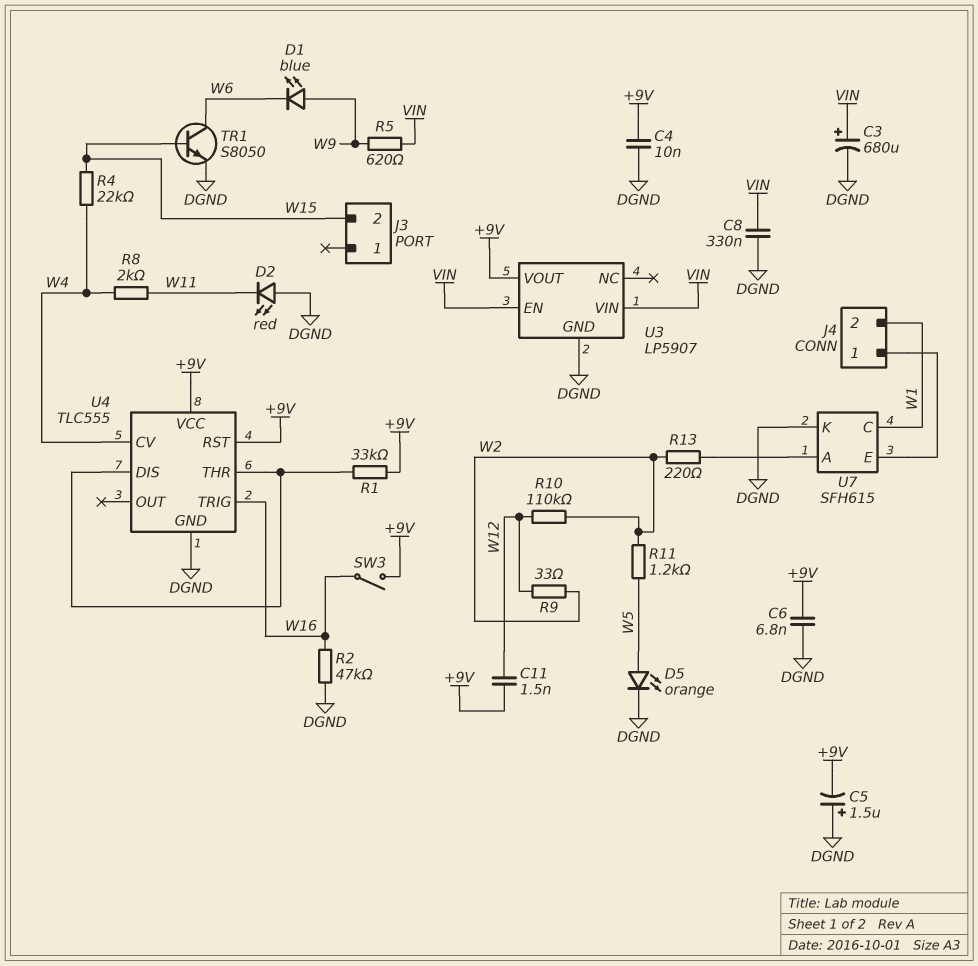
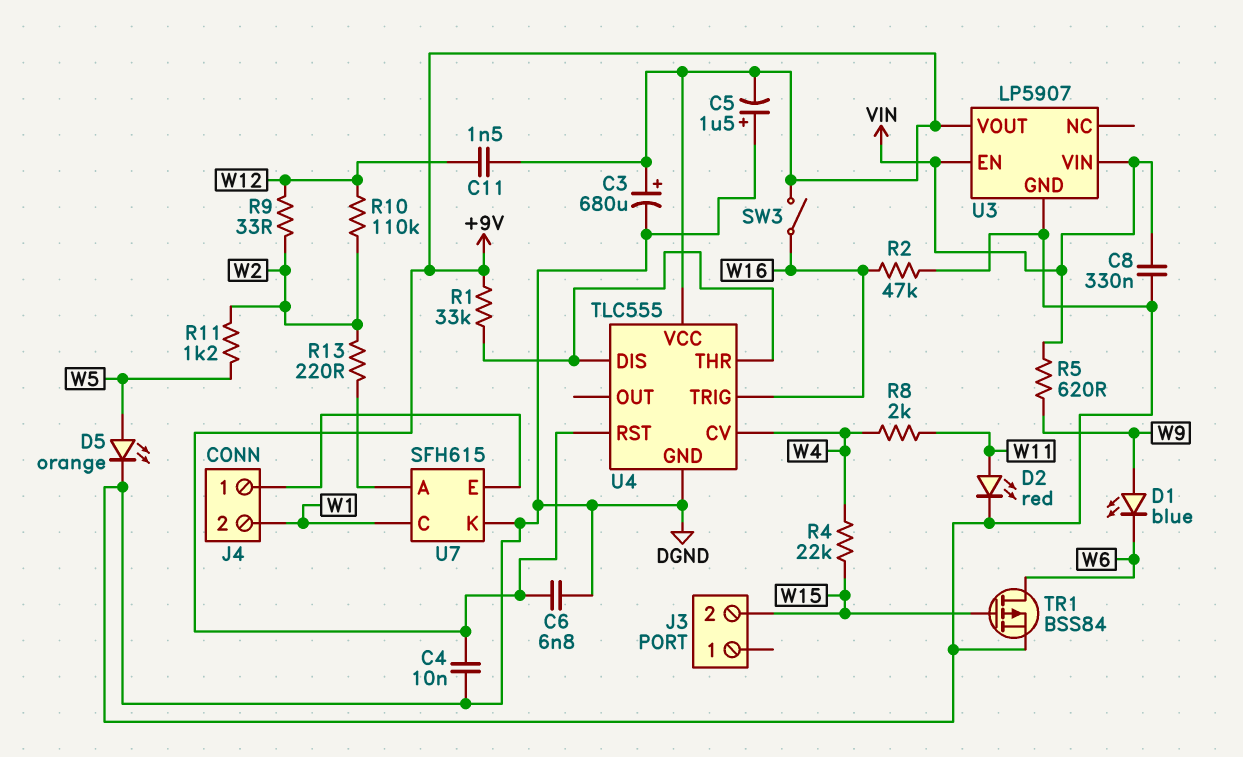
C3: 680uF (plus VIN, minus DGND) -> 680uF (plus +9V, minus DGND)
D2: LED red (A DGND, K W11) -> LED red (A W11, K DGND)
TR1: NPN S8050 (B W15, C W6, E DGND) -> PMOS BSS84 (G W15, D W6, S DGND)

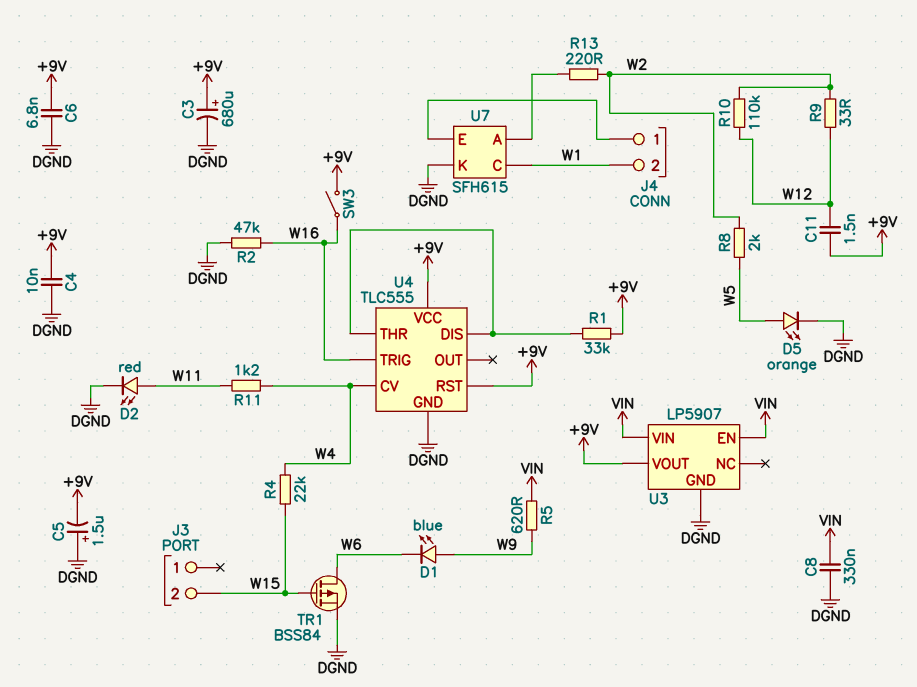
R8: 2k (W4, W11) -> 2k (W2, W5)
R11: 1.2k (W2, W5) -> 1.2k (W4, W11)

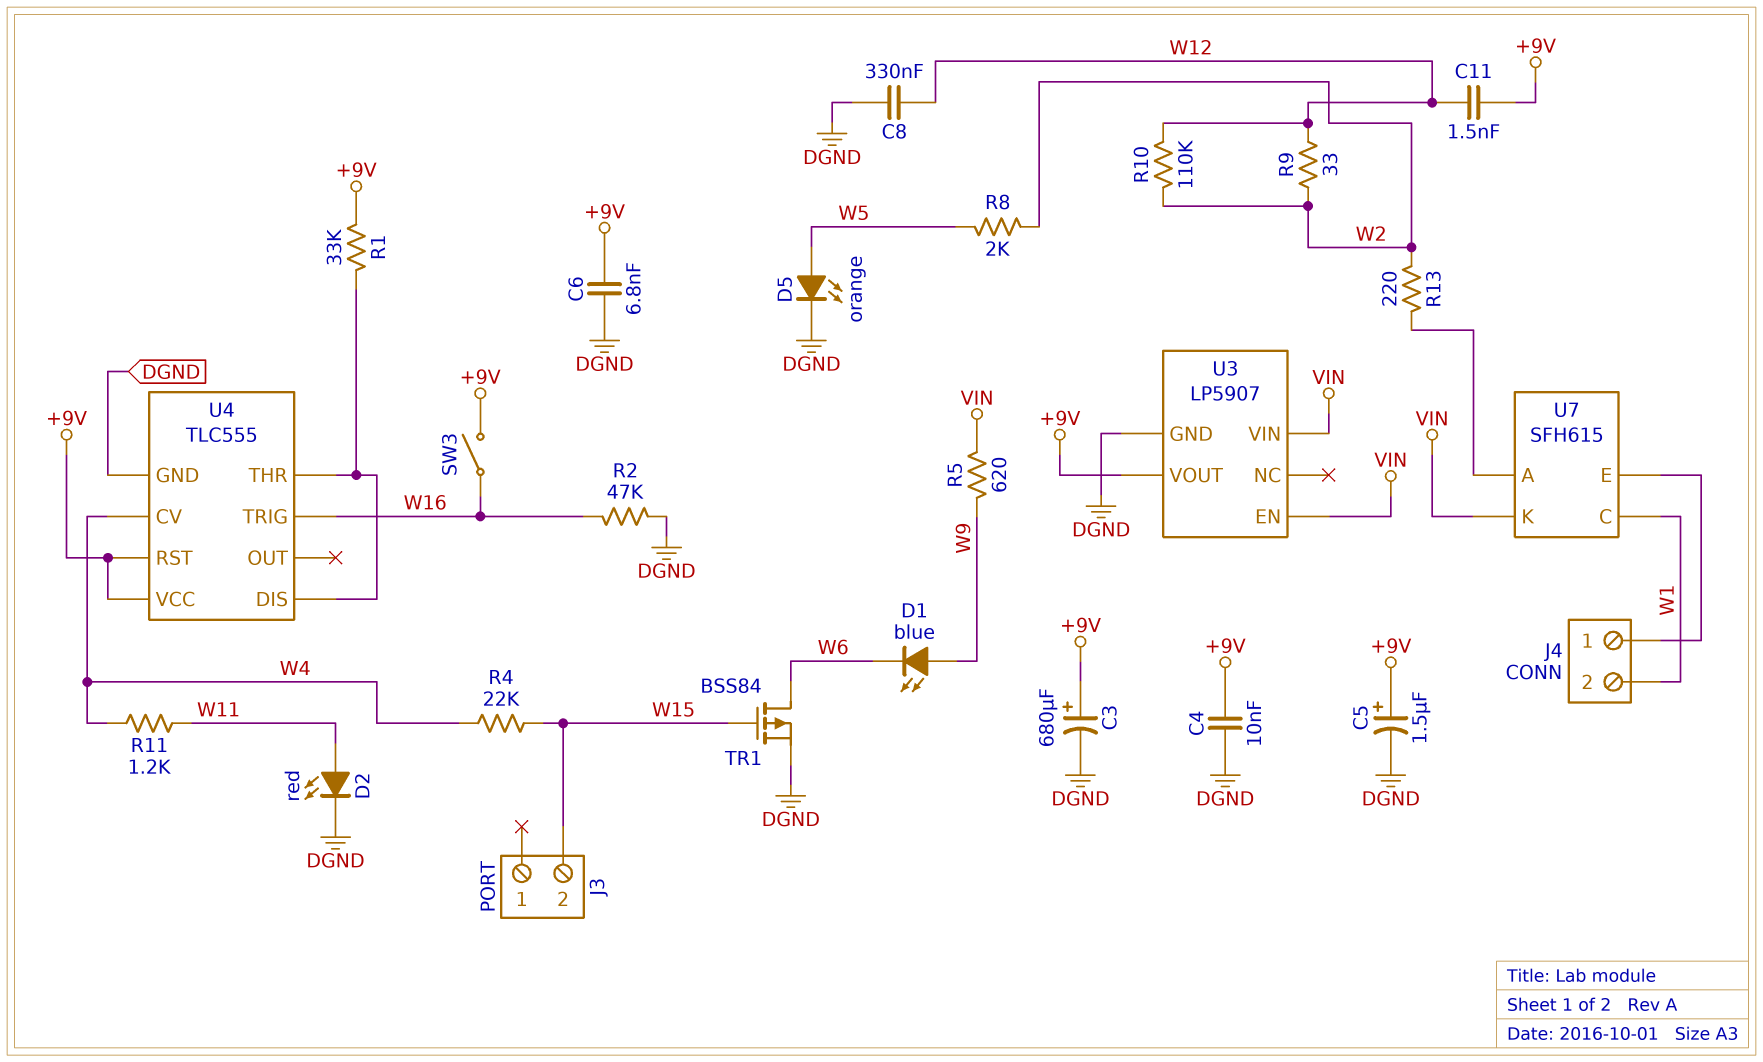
C5: 1.5uF (plus DGND, minus +9V) -> 1.5uF (plus +9V, minus DGND)
C8: 330nF (DGND, VIN) -> 330nF (DGND, W12)
U7 pin K: DGND -> VIN

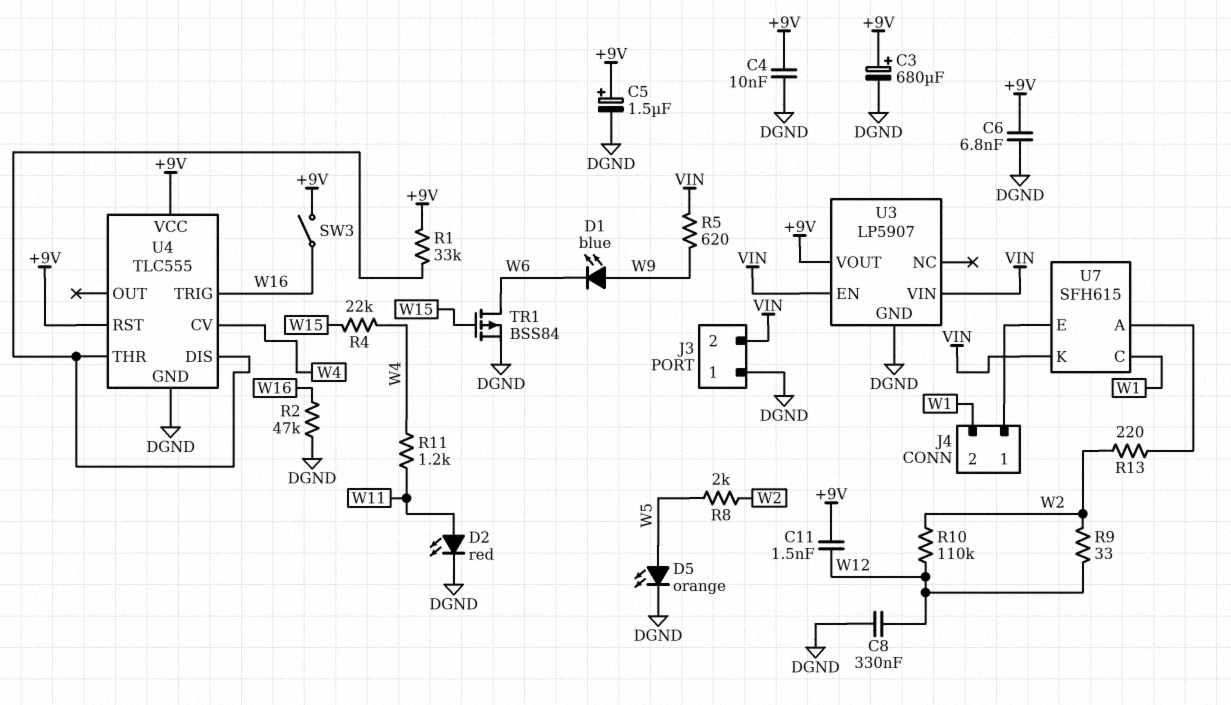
J3 pin 1: none -> DGND
J3 pin 2: W15 -> VIN

